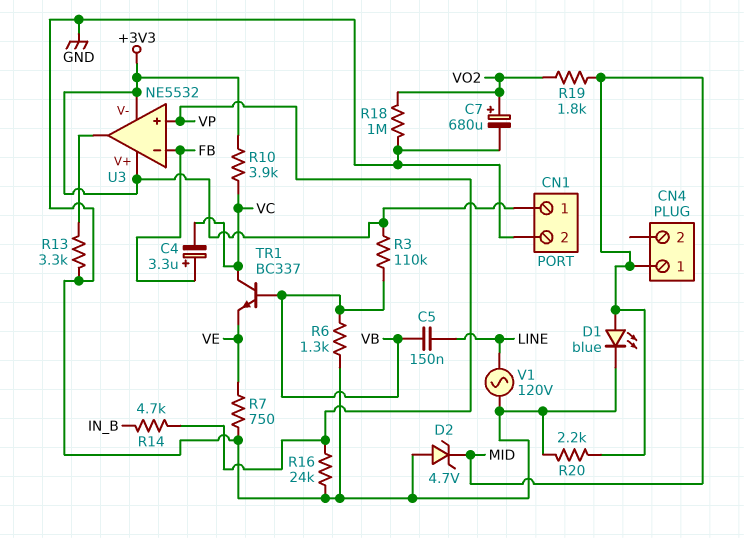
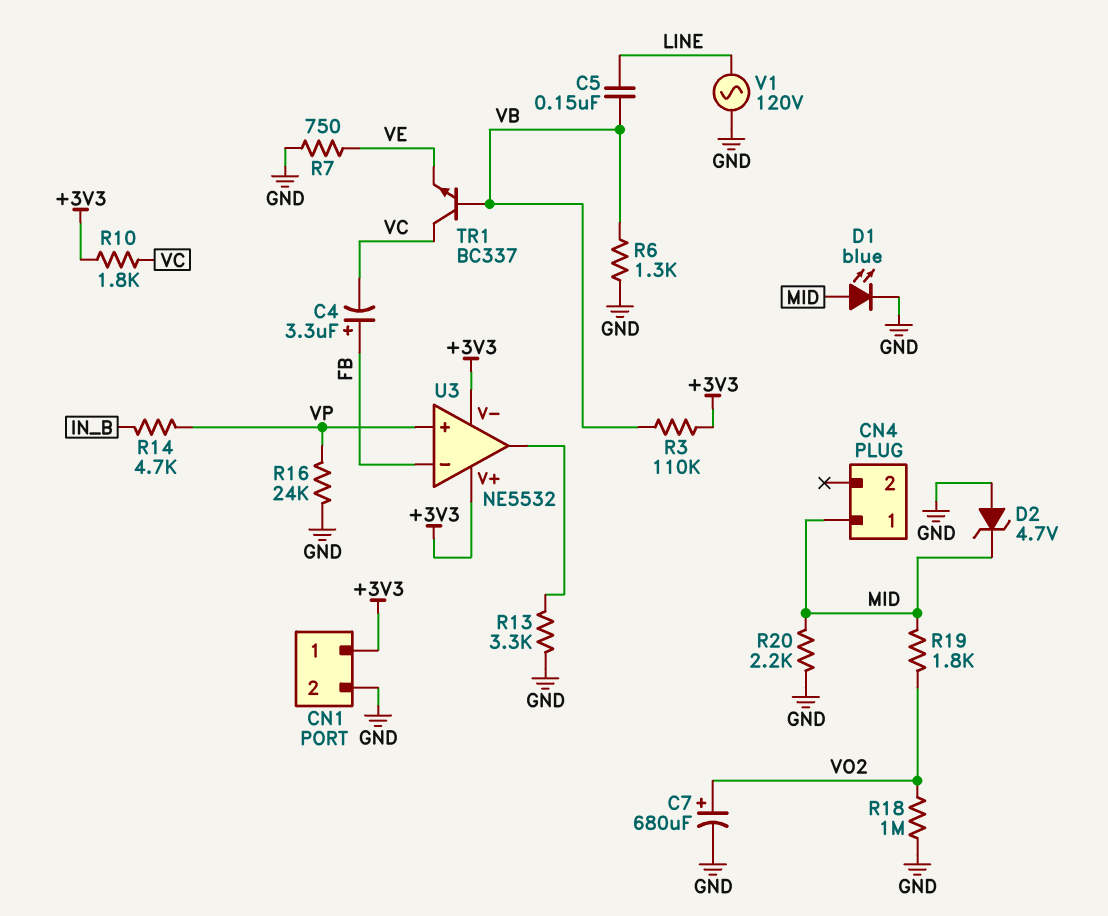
R10: 3.9k (+3V3, VC) -> 1.8k (+3V3, VC)

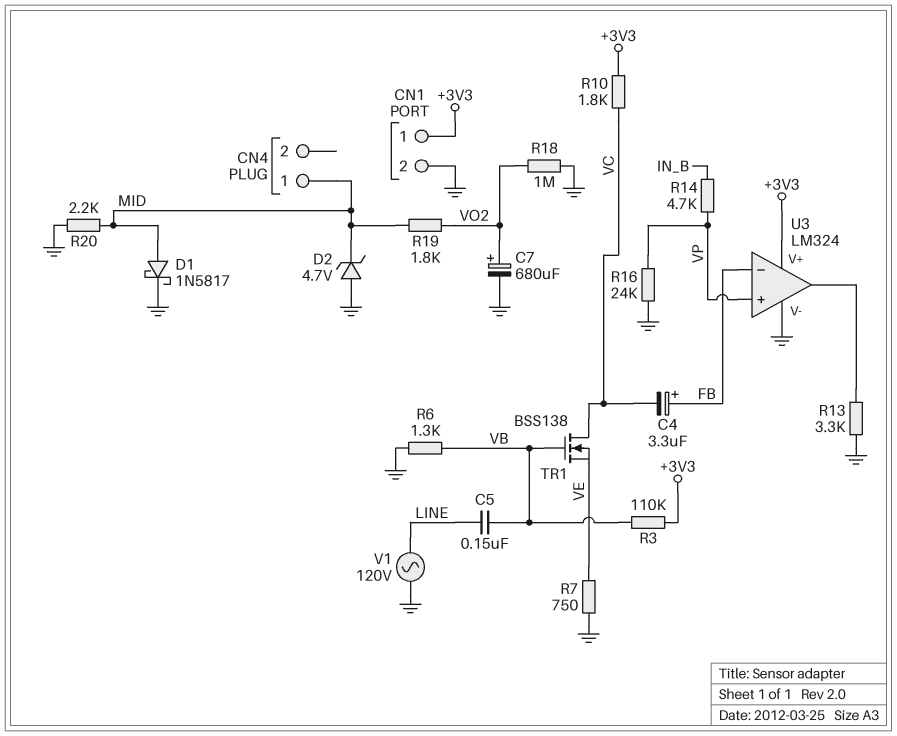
D1: LED blue (A MID, K GND) -> schottky 1N5817 (A MID, K GND)
TR1: NPN BC337 (B VB, C VC, E VE) -> NMOS BSS138 (G VB, D VC, S VE)
U3: NE5532 -> LM324
U3 pin V-: +3V3 -> GND

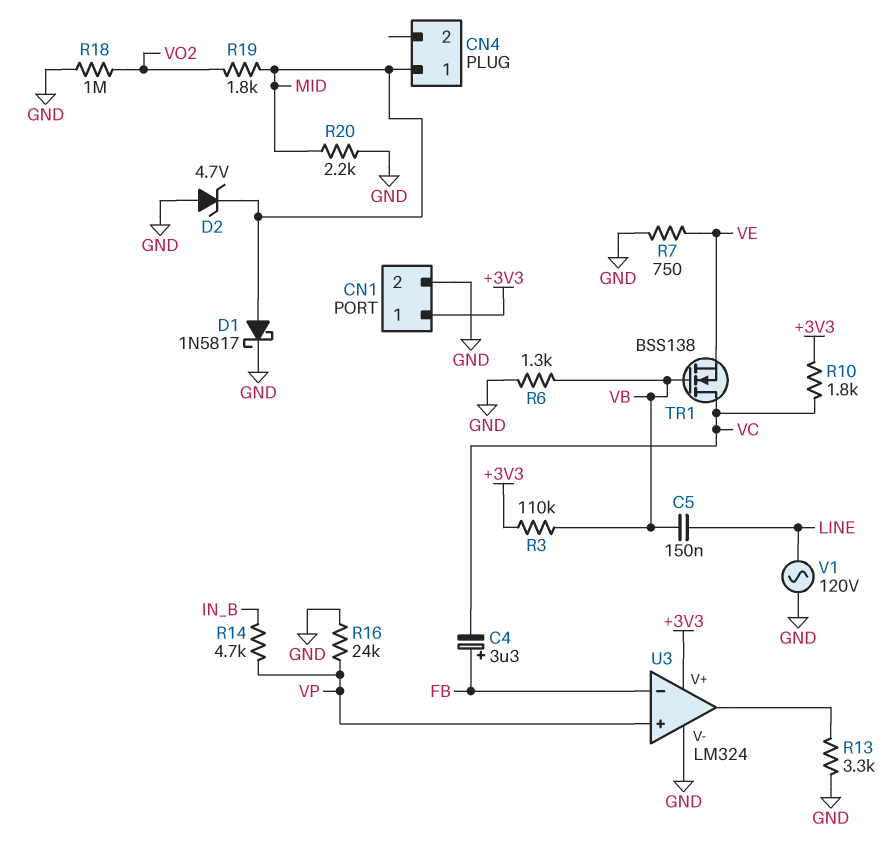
C7: 680uF (plus VO2, minus GND) -> none

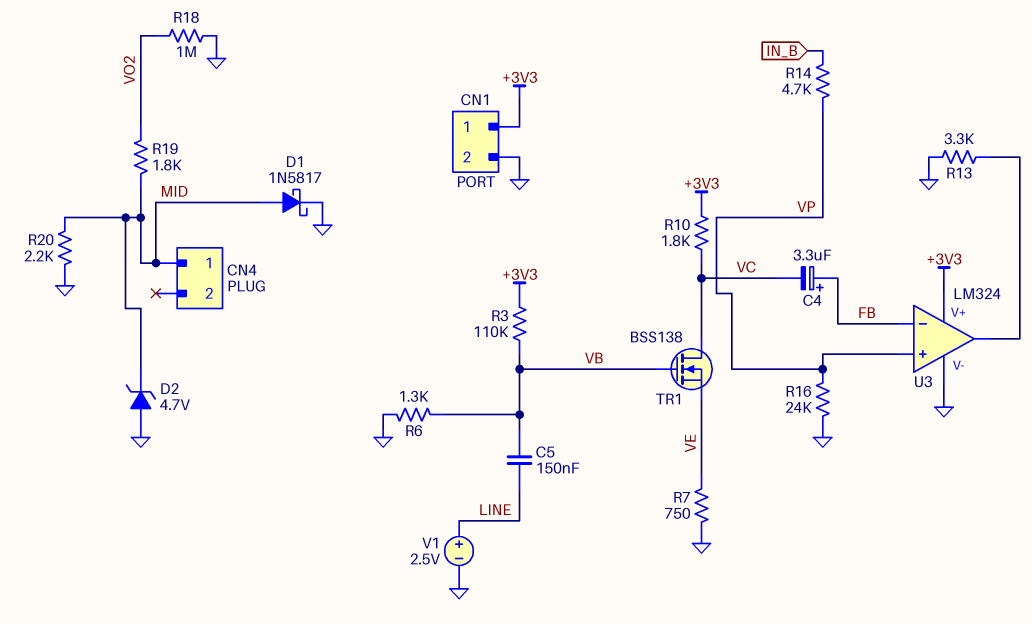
V1: AC 120V (GND, LINE) -> 2.5V (plus LINE, minus GND)

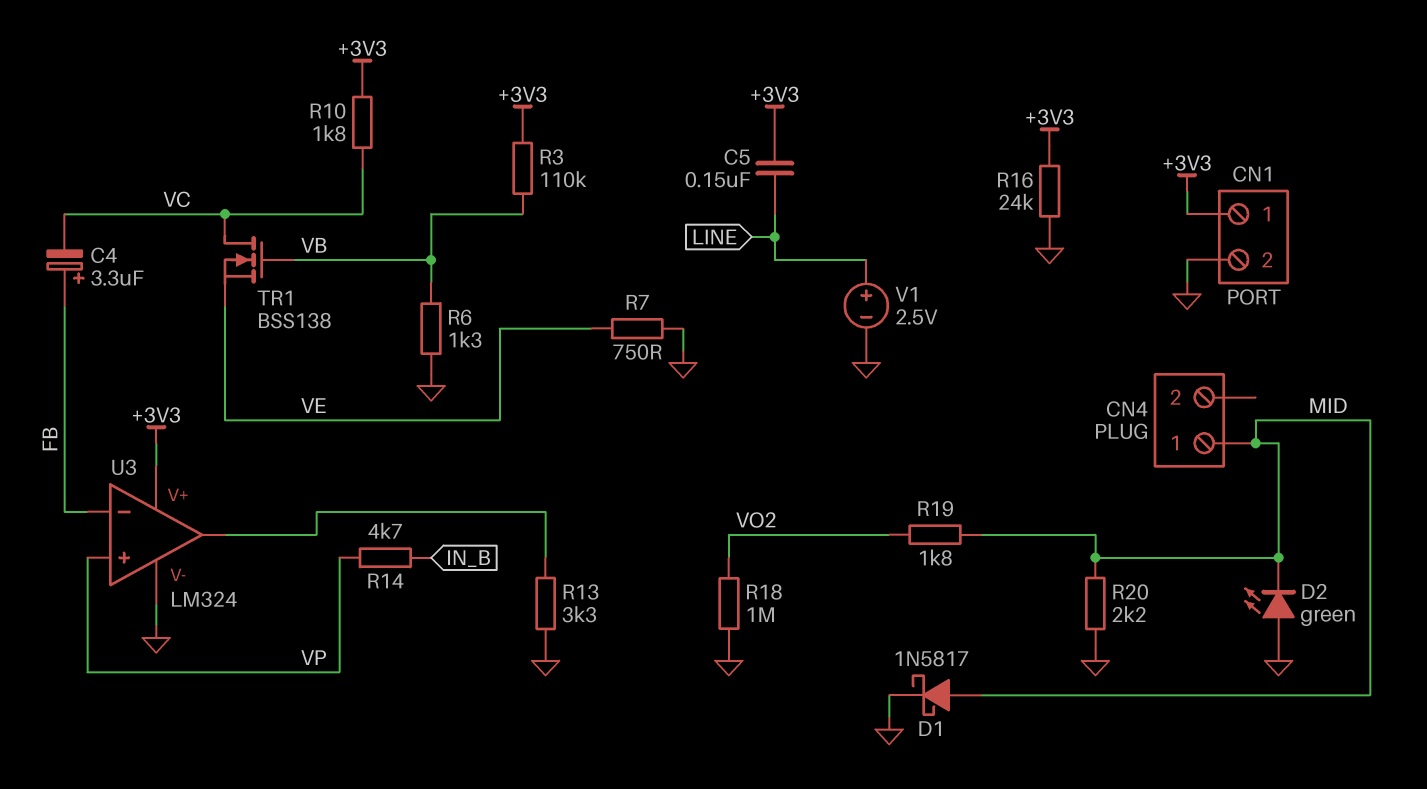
C5: 150nF (LINE, VB) -> 150nF (+3V3, LINE)
D2: zener 4.7V (A GND, K MID) -> LED green (A GND, K MID)
R16: 24k (GND, VP) -> 24k (+3V3, GND)

